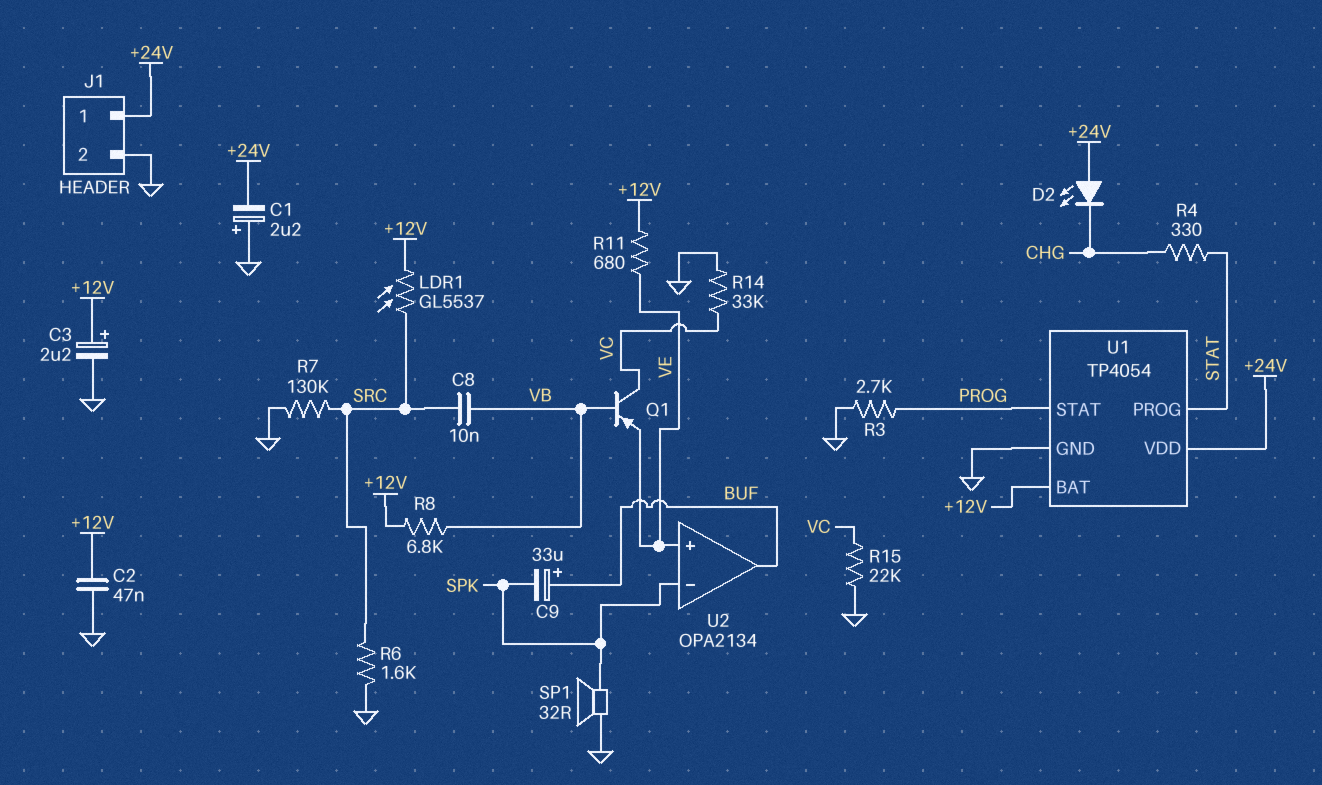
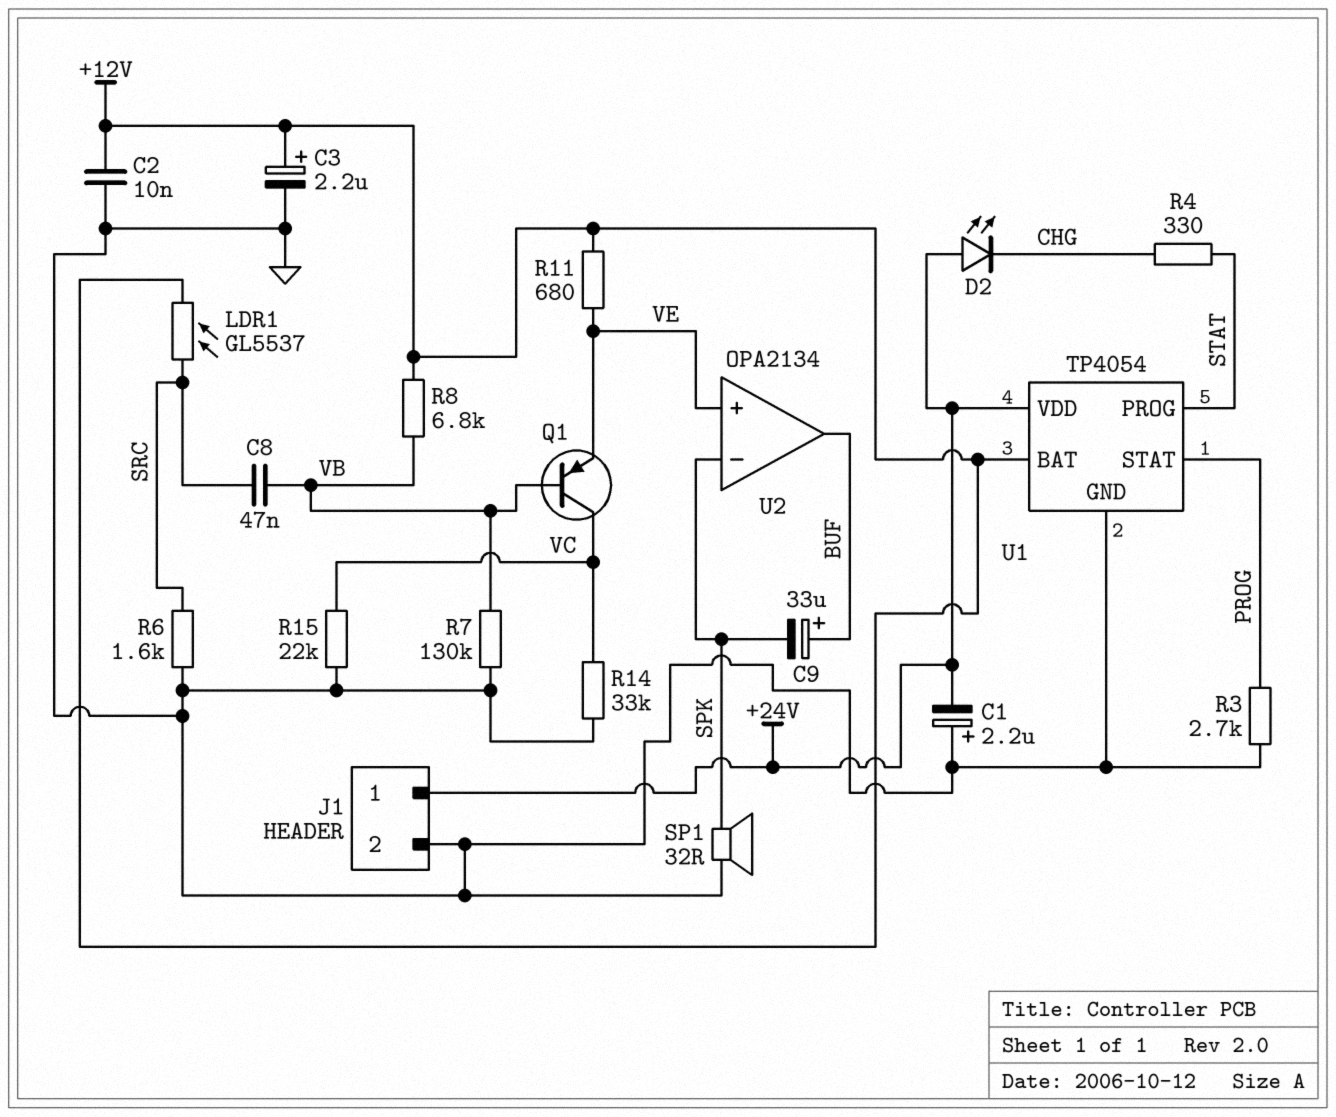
C2: 47nF (+12V, GND) -> 10nF (+12V, GND)
C8: 10nF (SRC, VB) -> 47nF (SRC, VB)
R7: 130k (GND, SRC) -> 130k (GND, VB)

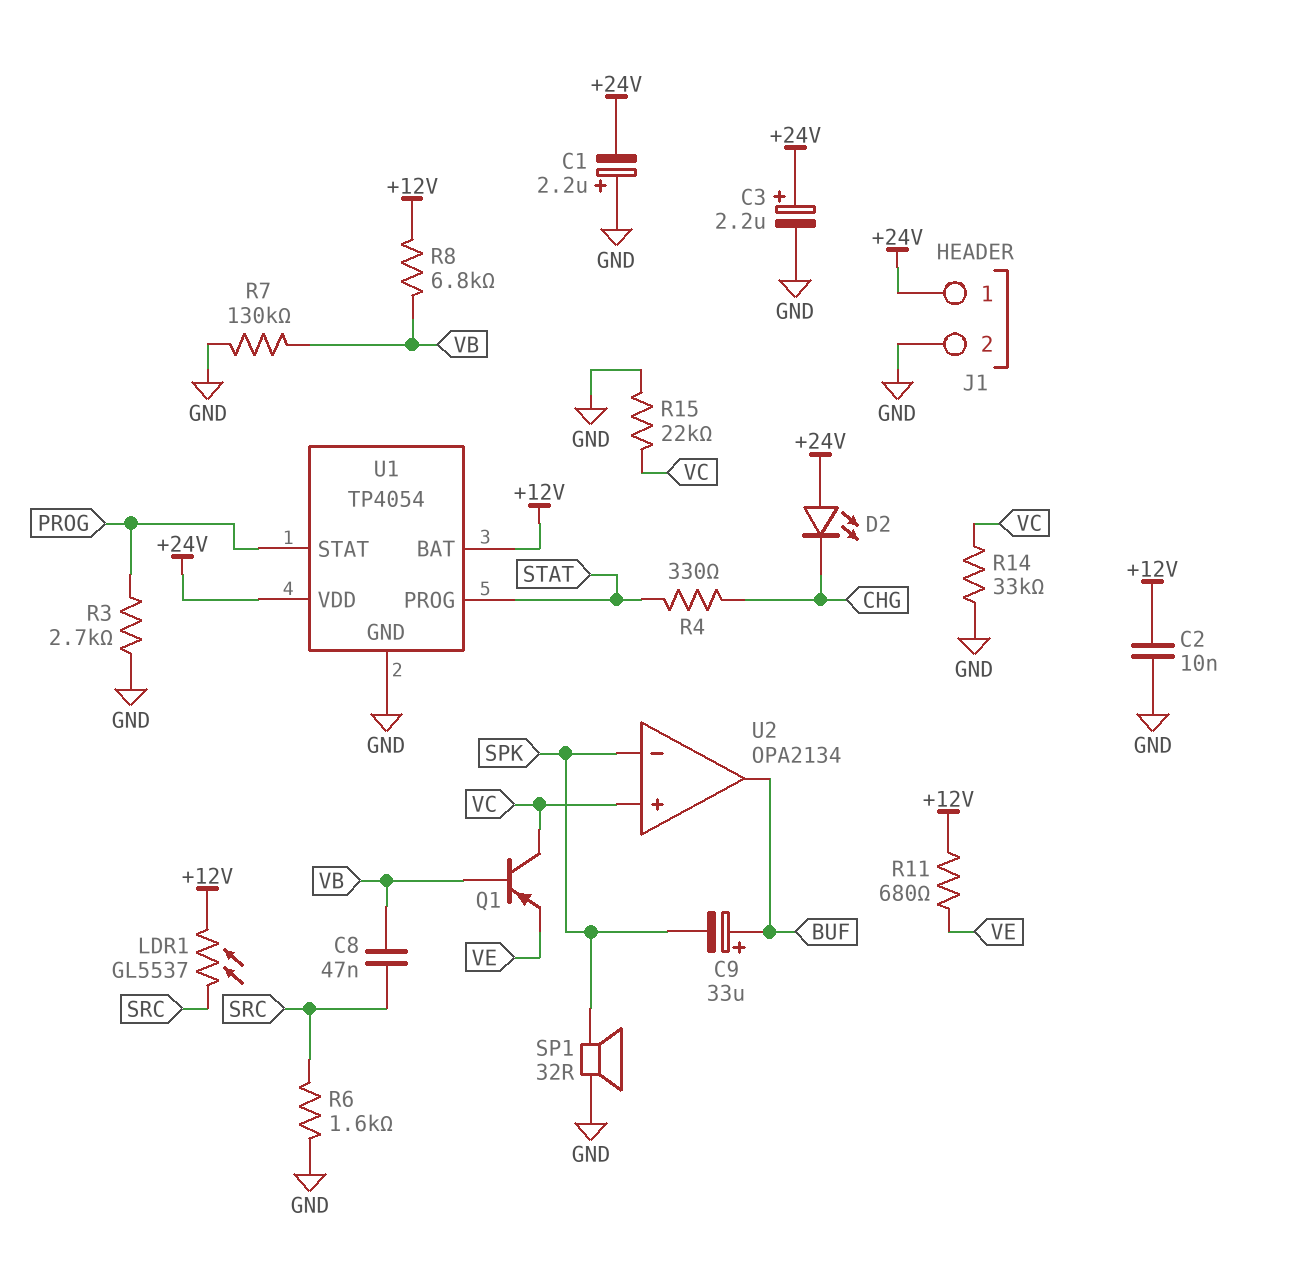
C3: 2.2uF (plus +12V, minus GND) -> 2.2uF (plus +24V, minus GND)
U2 pin in+: VE -> VC

